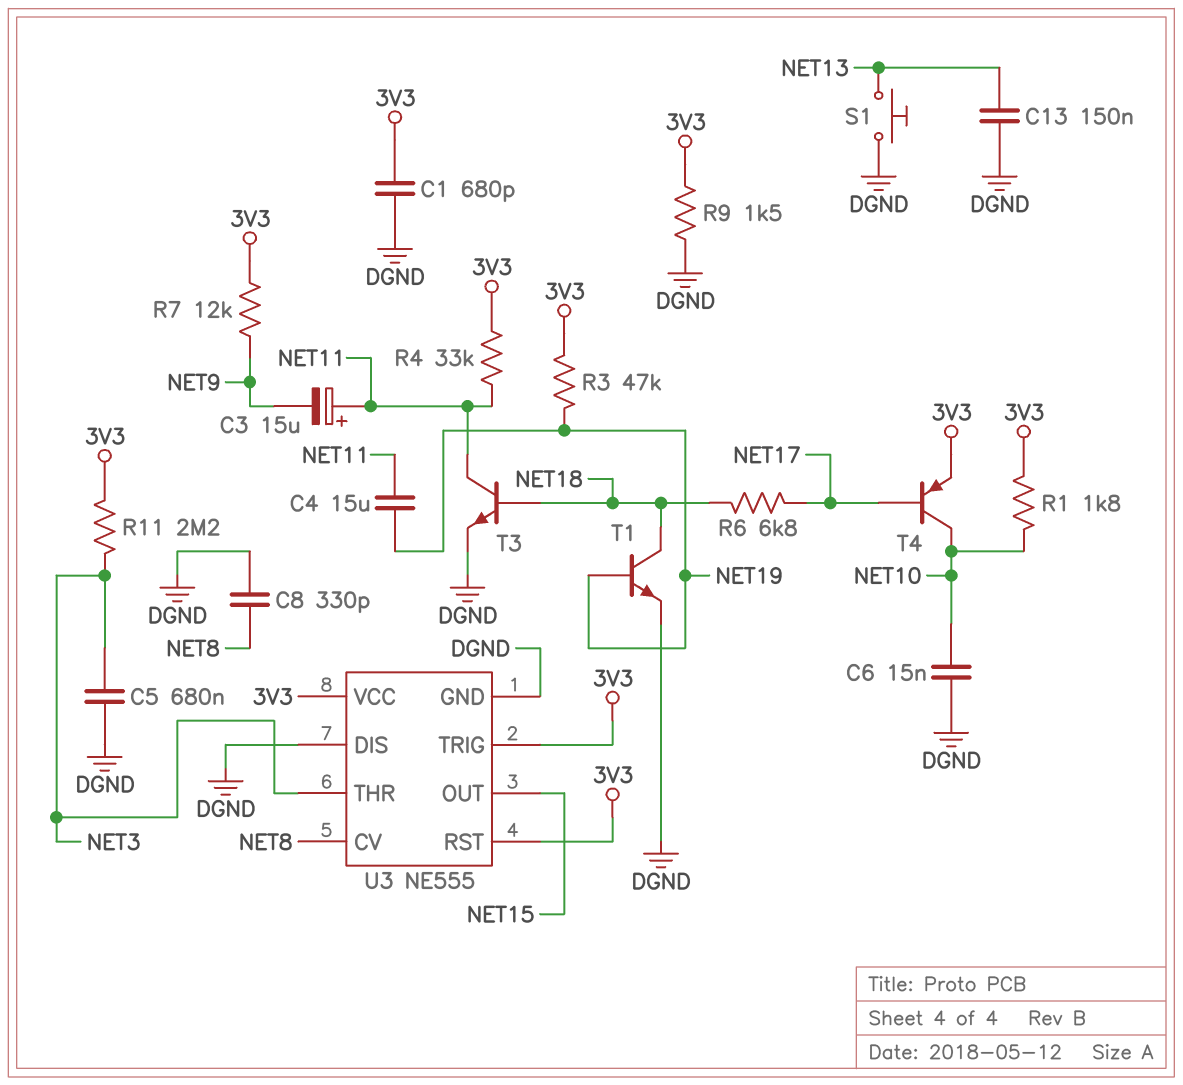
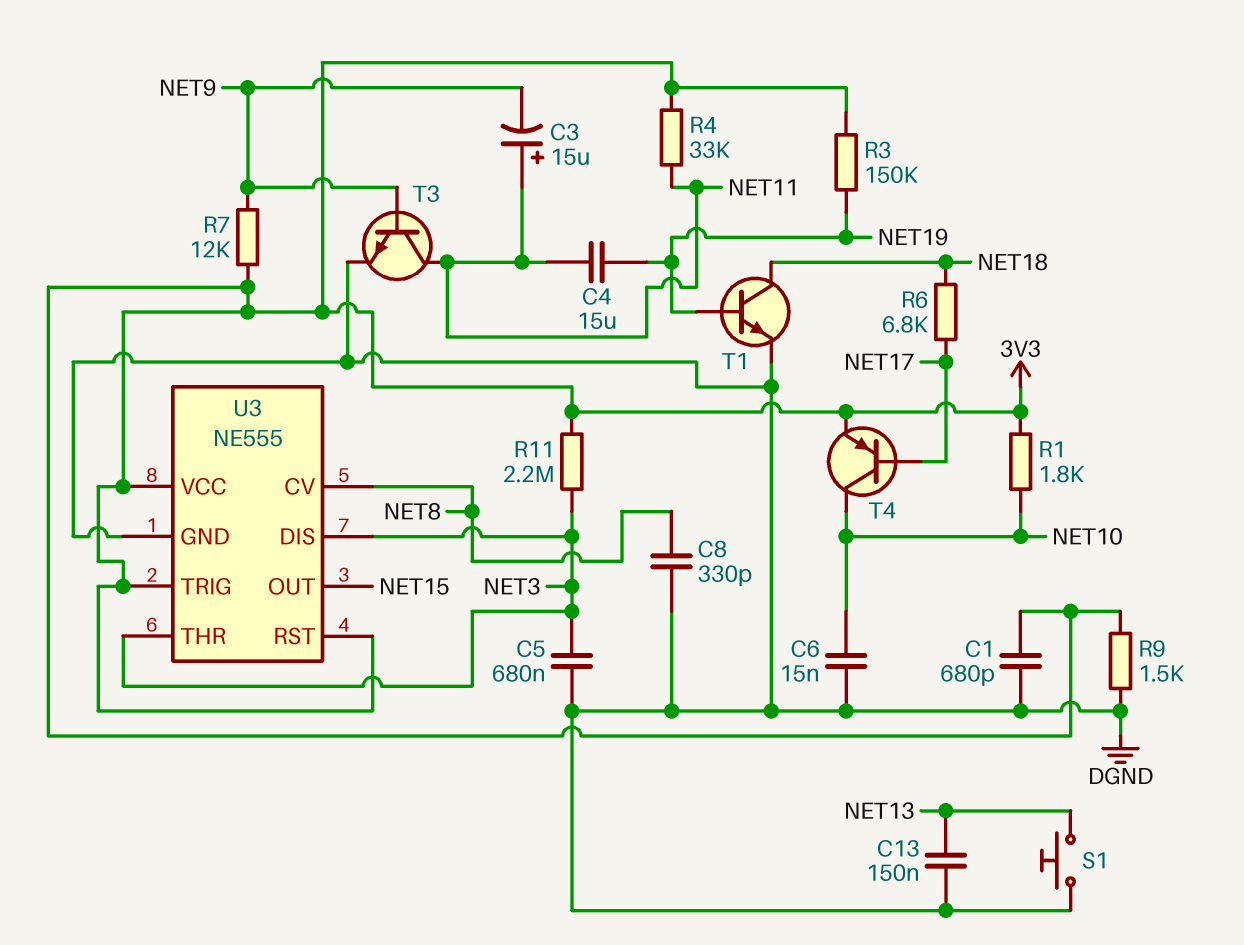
R3: 47k (3V3, NET19) -> 150k (3V3, NET19)
T3: NPN (B NET18, C NET11, E DGND) -> NPN (B NET9, C NET11, E DGND)
U3 pin DIS: DGND -> NET3

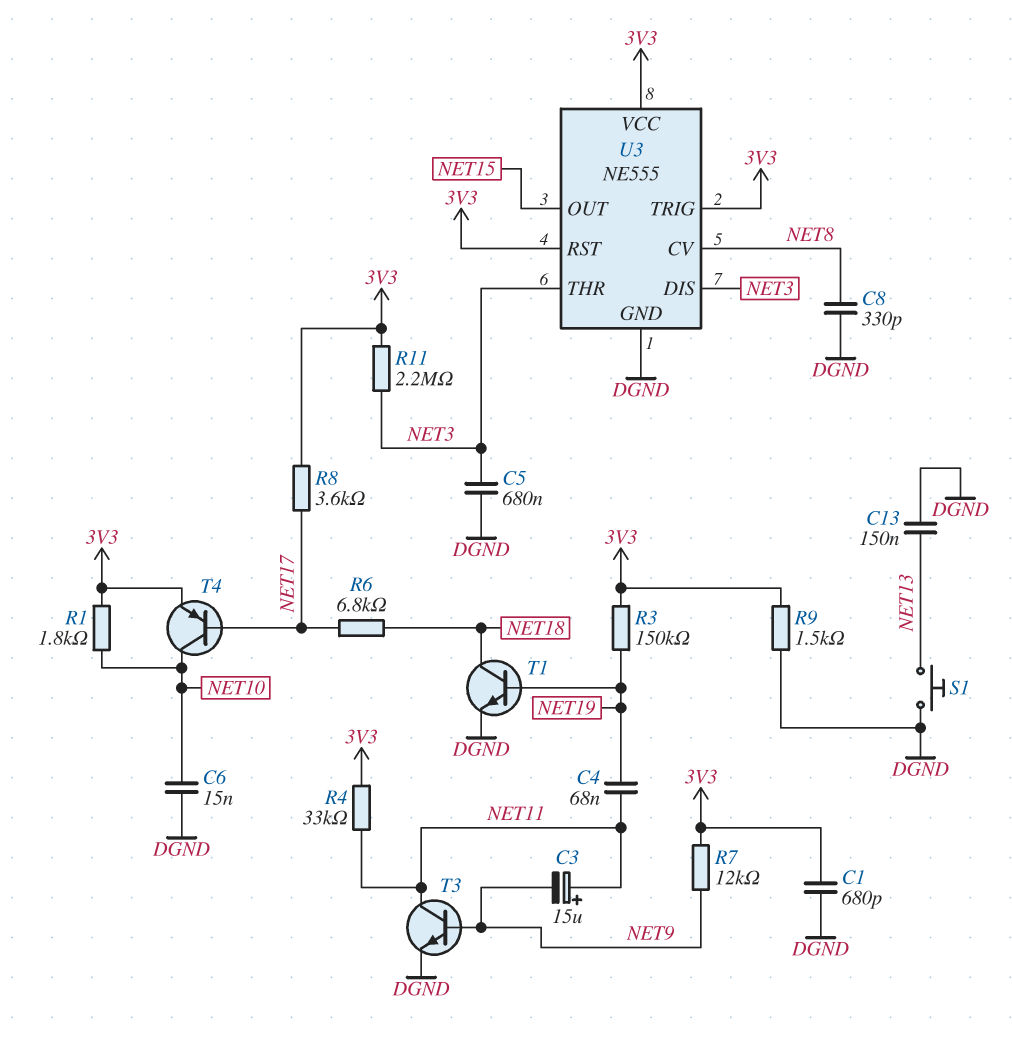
C4: 15uF (NET11, NET19) -> 68nF (NET11, NET19)
R8: none -> 3.6k (3V3, NET17)

